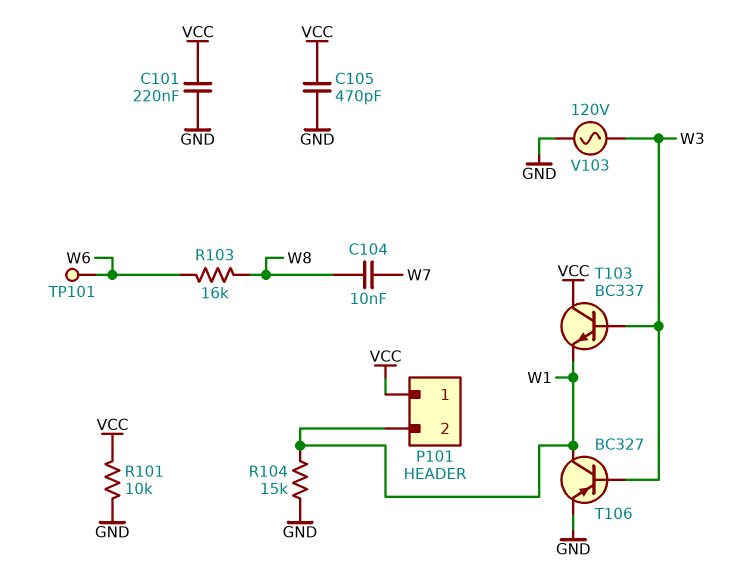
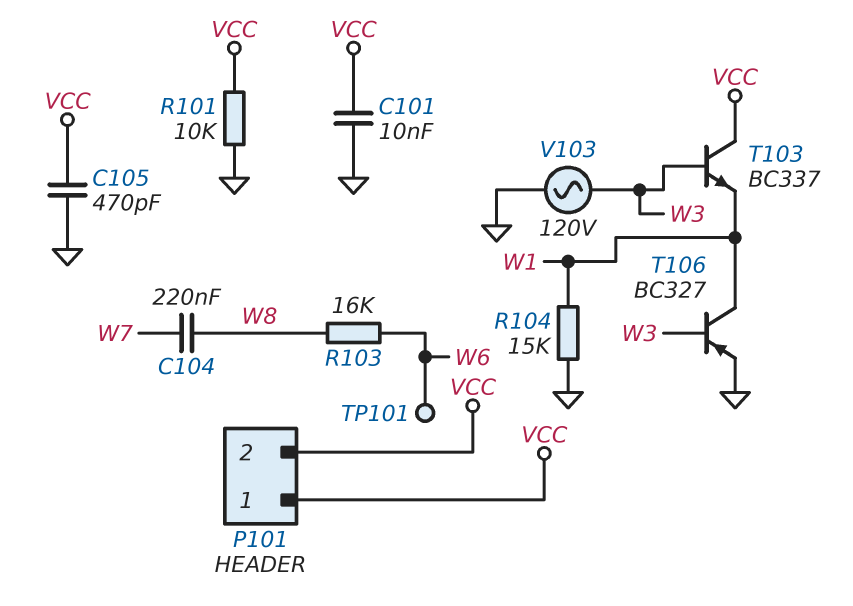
C101: 220nF (GND, VCC) -> 10nF (GND, VCC)
C104: 10nF (W7, W8) -> 220nF (W7, W8)
P101 pin 2: W1 -> VCC

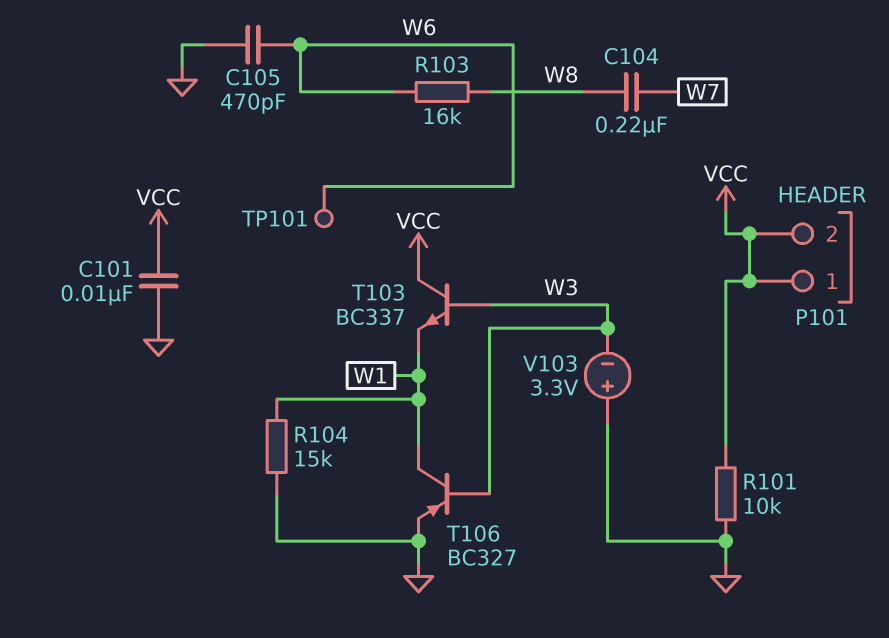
C105: 470pF (GND, VCC) -> 470pF (GND, W6)
V103: AC 120V (GND, W3) -> 3.3V (plus GND, minus W3)

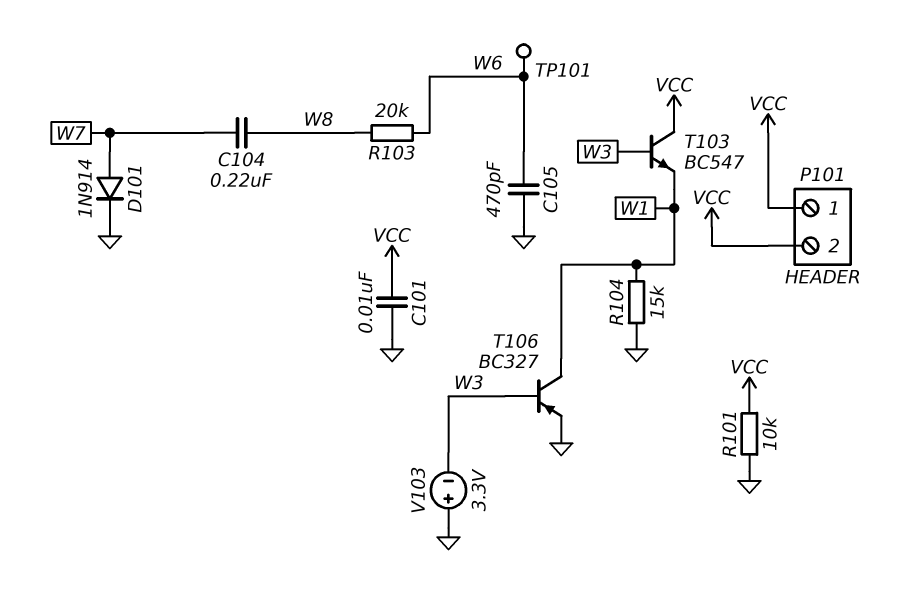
D101: none -> diode 1N914 (A W7, K GND)
R103: 16k (W6, W8) -> 20k (W6, W8)
T103: NPN BC337 (B W3, C VCC, E W1) -> NPN BC547 (B W3, C VCC, E W1)

